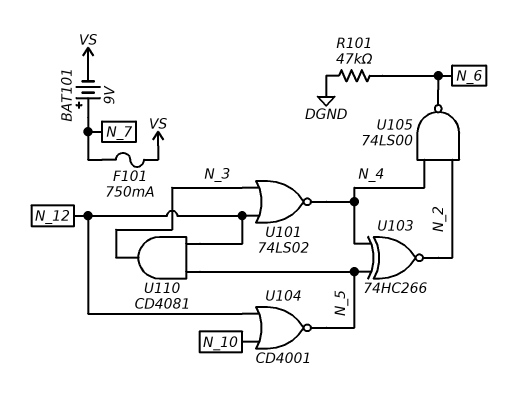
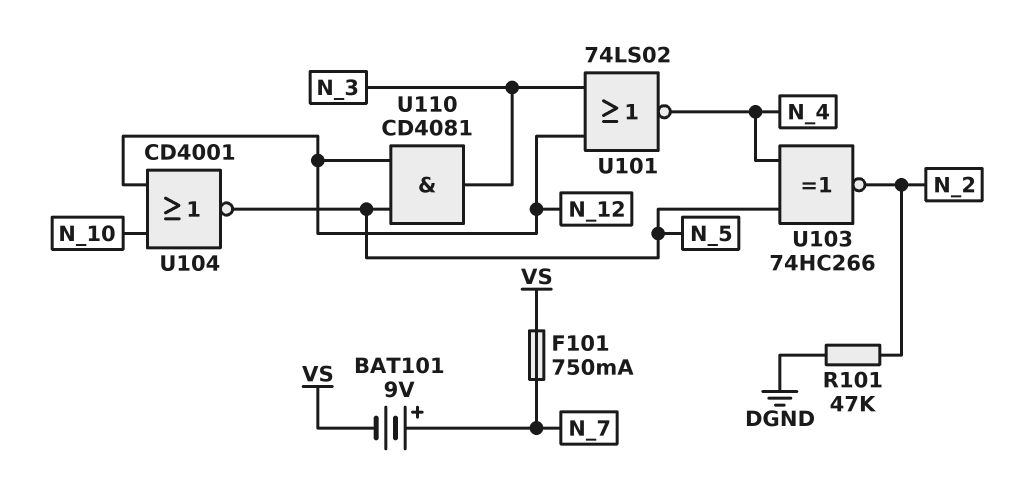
R101: 47k (DGND, N_6) -> 47k (DGND, N_2)
U105: NAND 74LS00 (in N_2, in N_4, out N_6) -> none

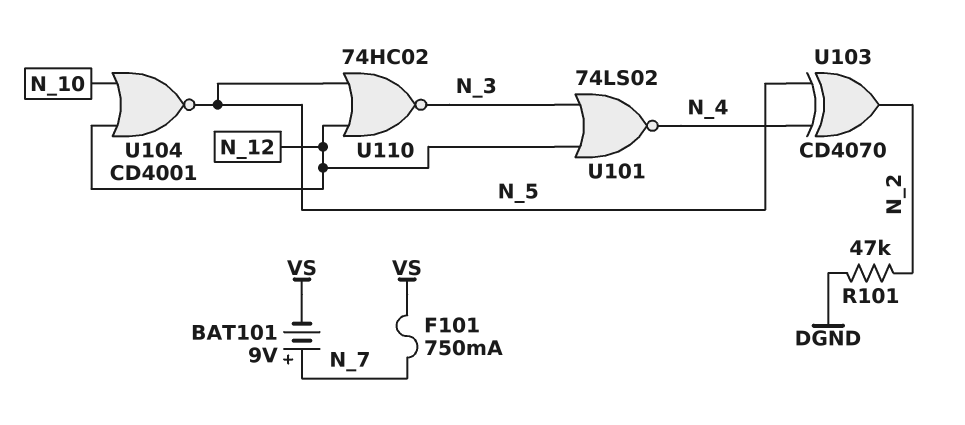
U103: XNOR 74HC266 (in N_4, in N_5, out N_2) -> XOR CD4070 (in N_4, in N_5, out N_2)
U110: AND CD4081 (in N_5, in N_12, out N_3) -> NOR 74HC02 (in N_5, in N_12, out N_3)

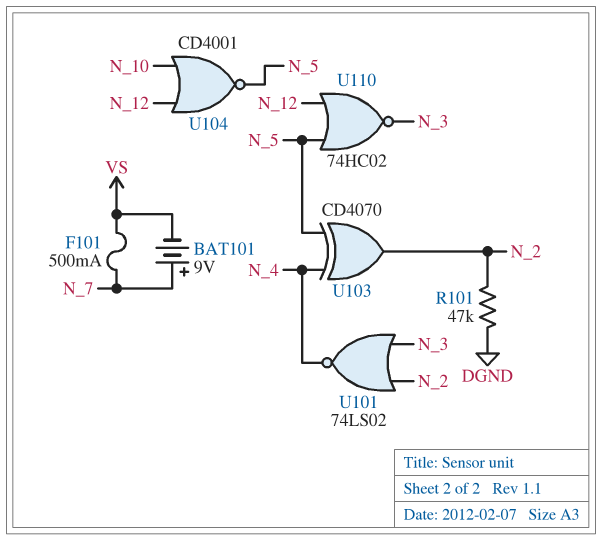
F101: 750mA (N_7, VS) -> 500mA (N_7, VS)
U101: NOR 74LS02 (in N_3, in N_12, out N_4) -> NOR 74LS02 (in N_2, in N_3, out N_4)

